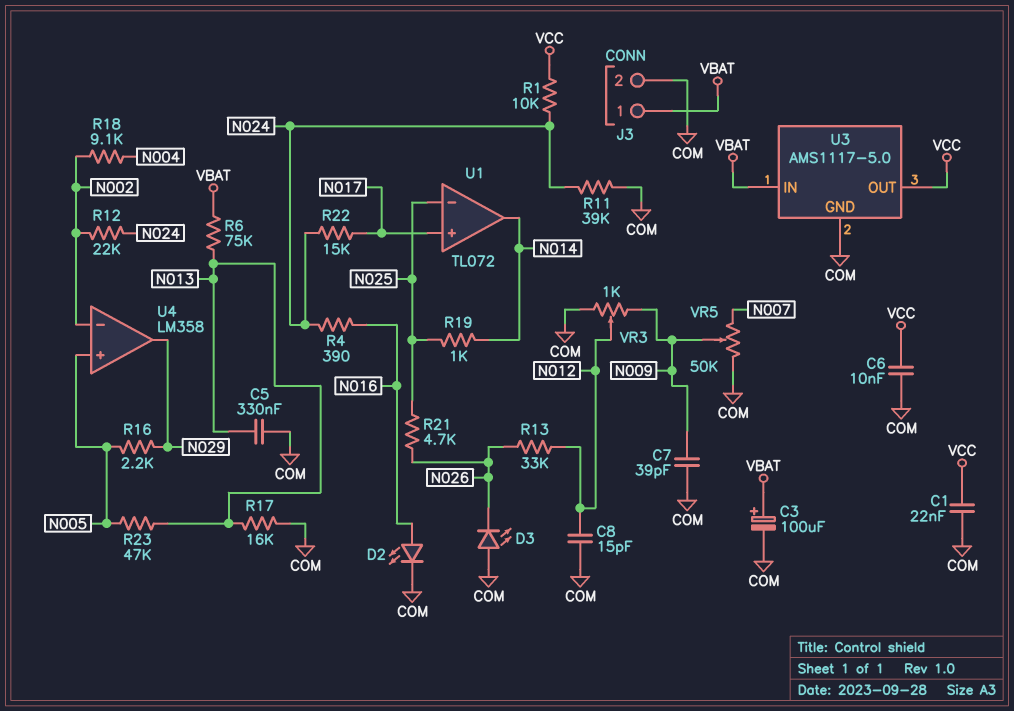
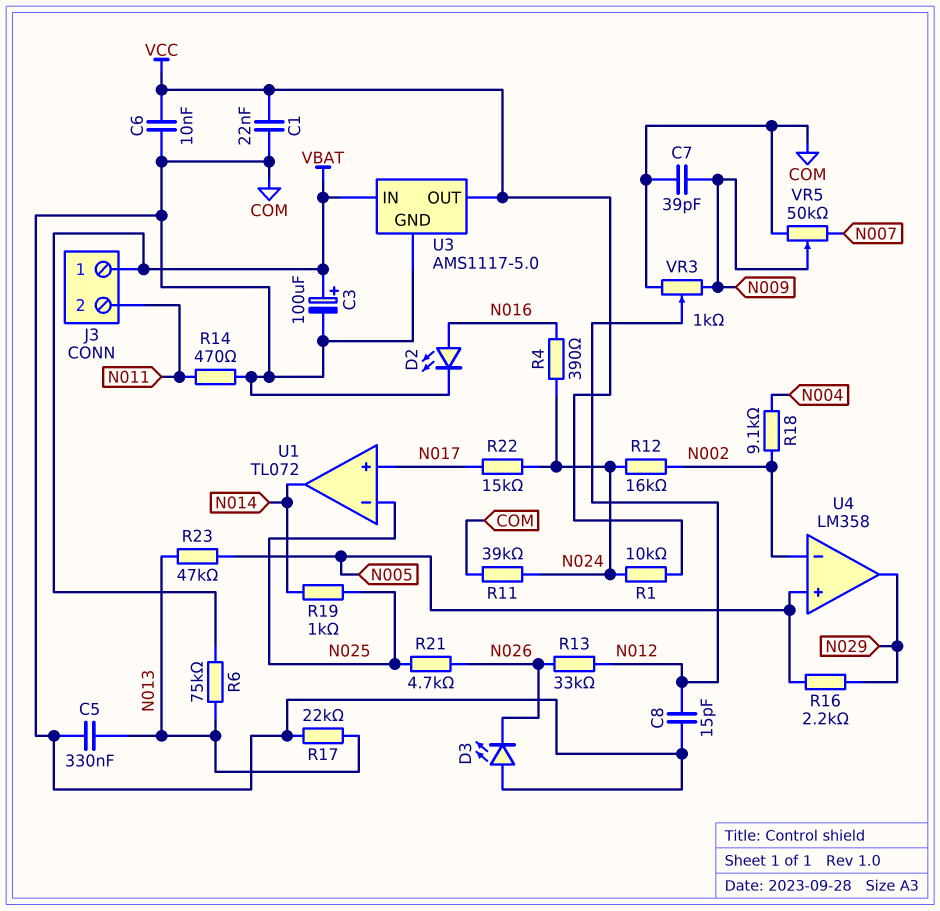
J3 pin 2: COM -> N011
R12: 22k (N002, N024) -> 16k (N002, N024)
R14: none -> 470 (COM, N011)
R17: 16k (COM, N013) -> 22k (COM, N013)

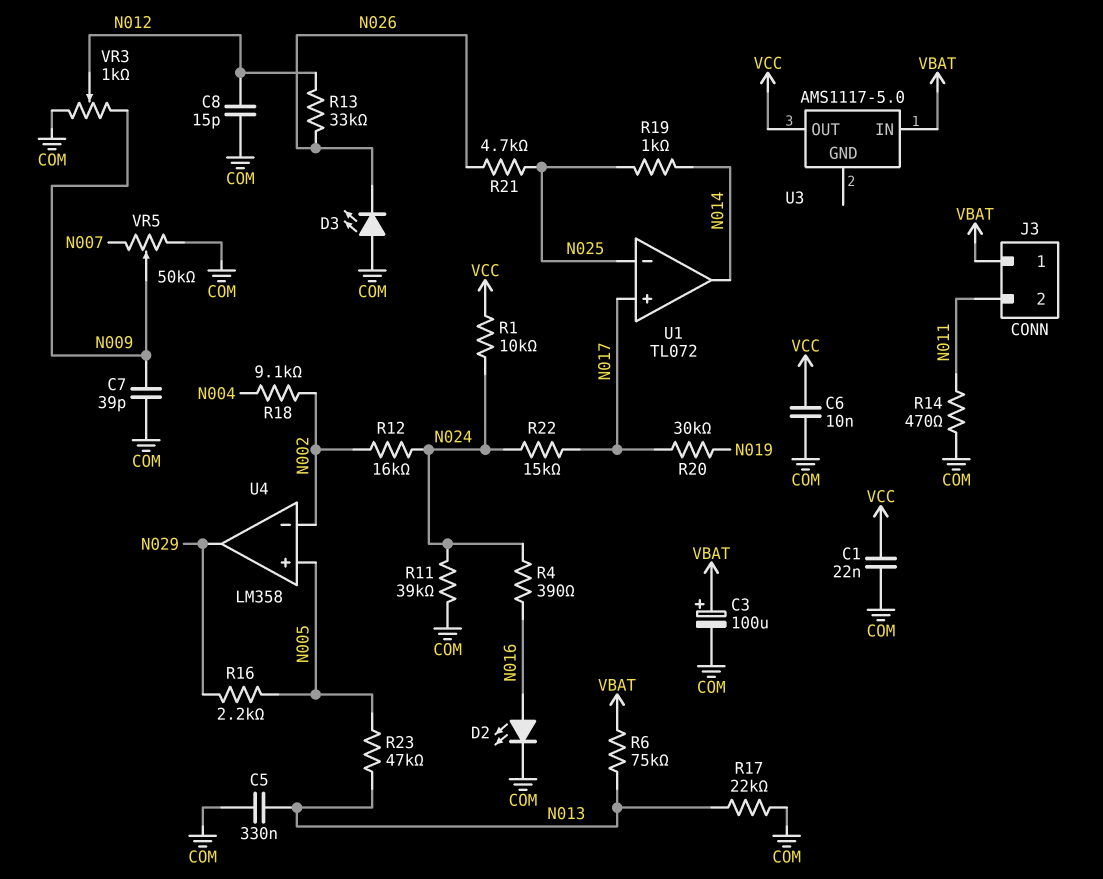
R20: none -> 30k (N017, N019)
U3 pin GND: COM -> none

